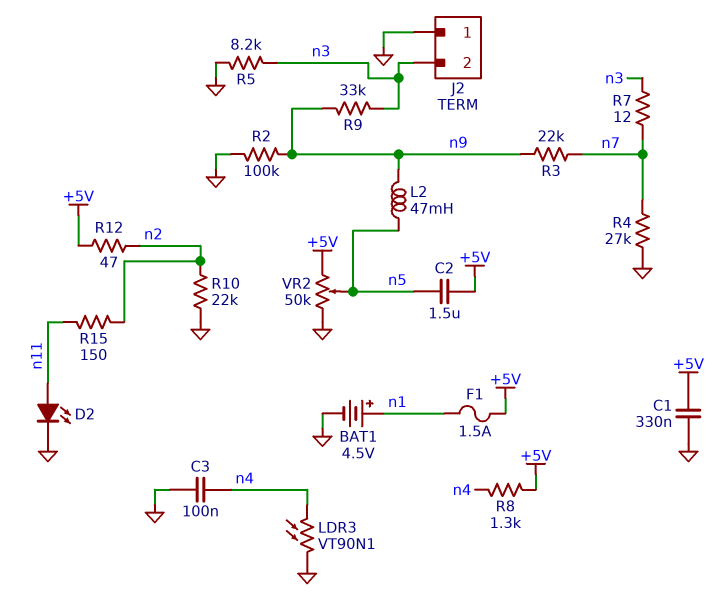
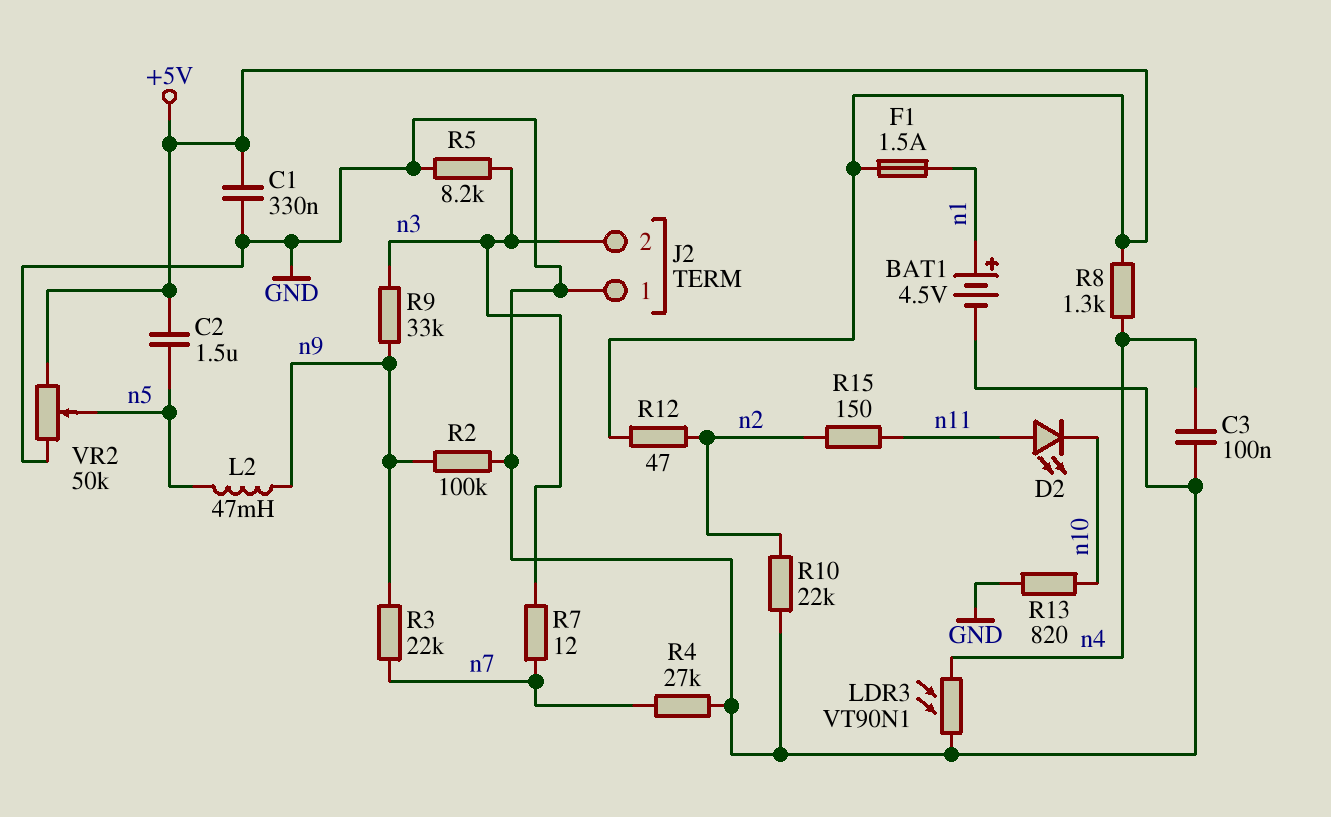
D2: LED (A n11, K GND) -> LED (A n11, K n10)
R13: none -> 820 (GND, n10)

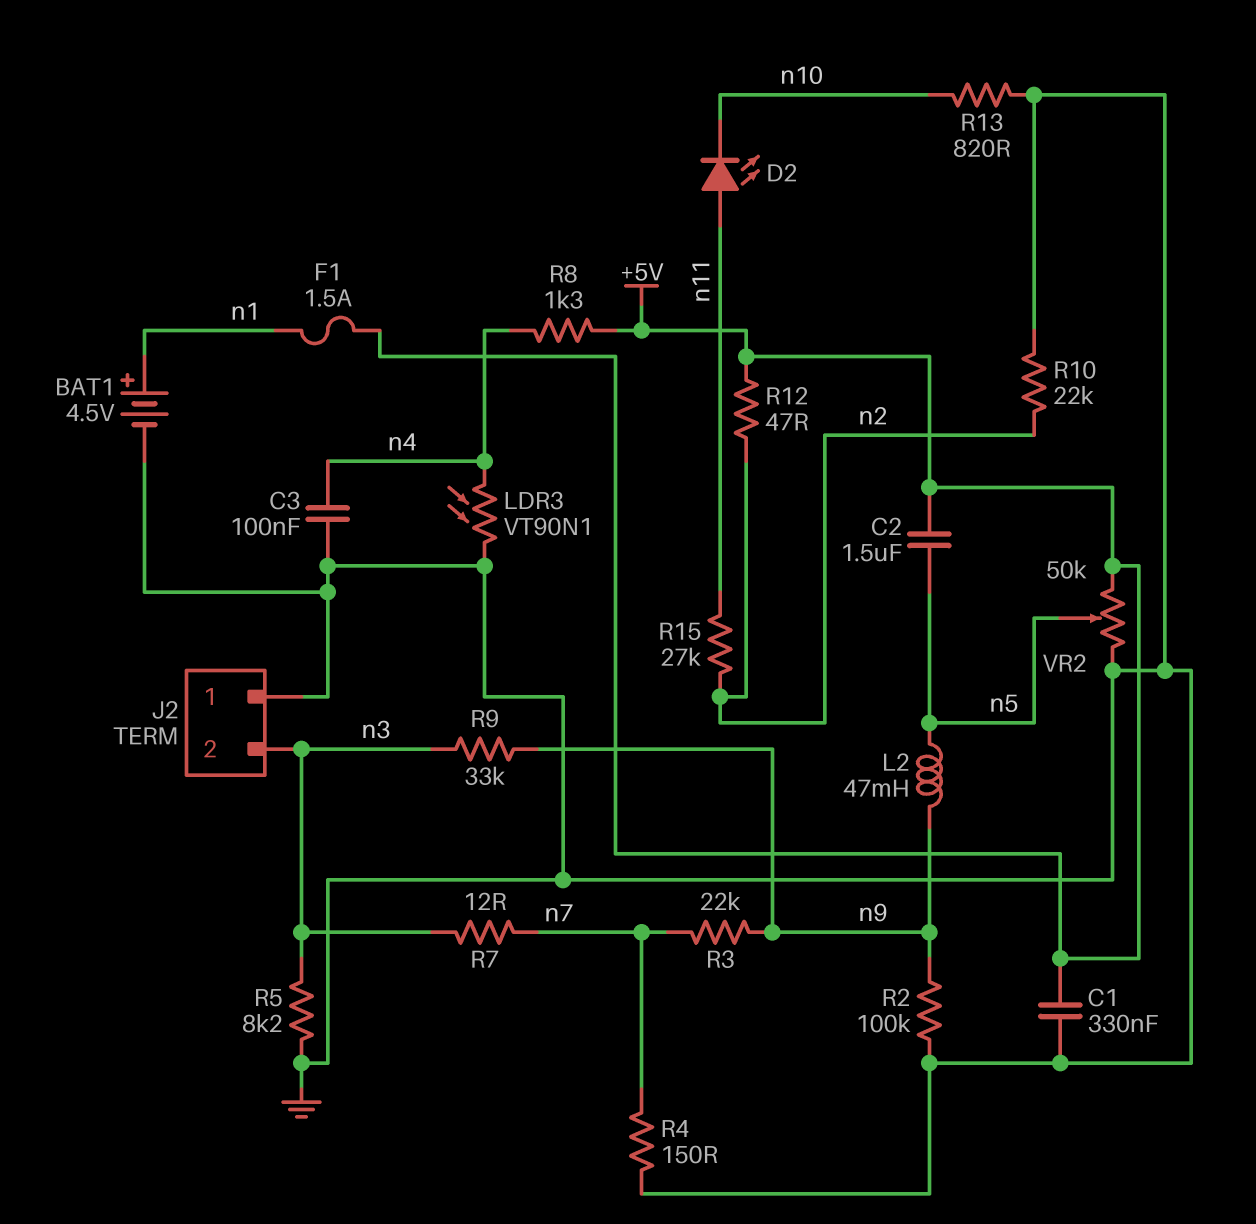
R4: 27k (GND, n7) -> 150 (GND, n7)
R15: 150 (n2, n11) -> 27k (n2, n11)

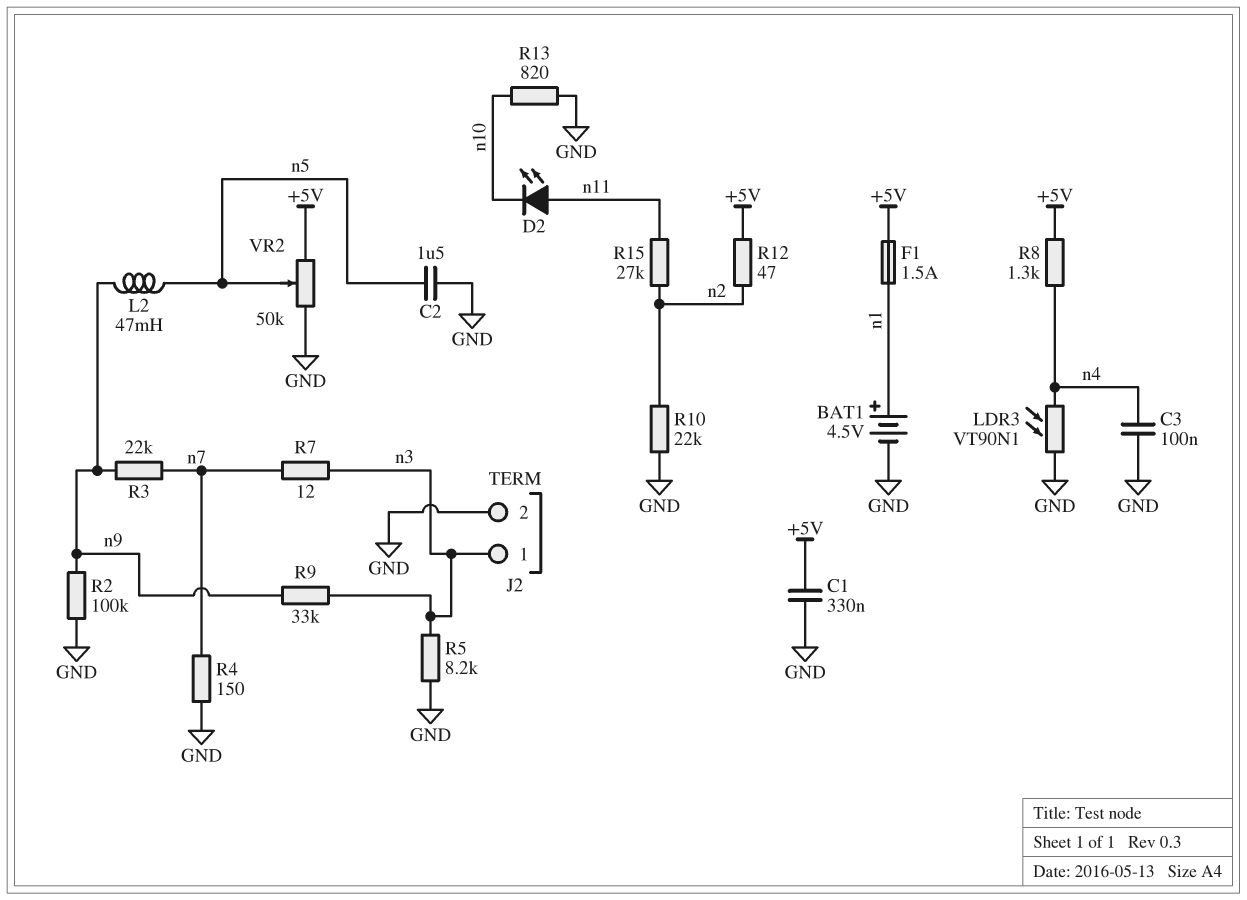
C2: 1.5uF (+5V, n5) -> 1.5uF (GND, n5)
J2 pin 1: GND -> n3
J2 pin 2: n3 -> GND

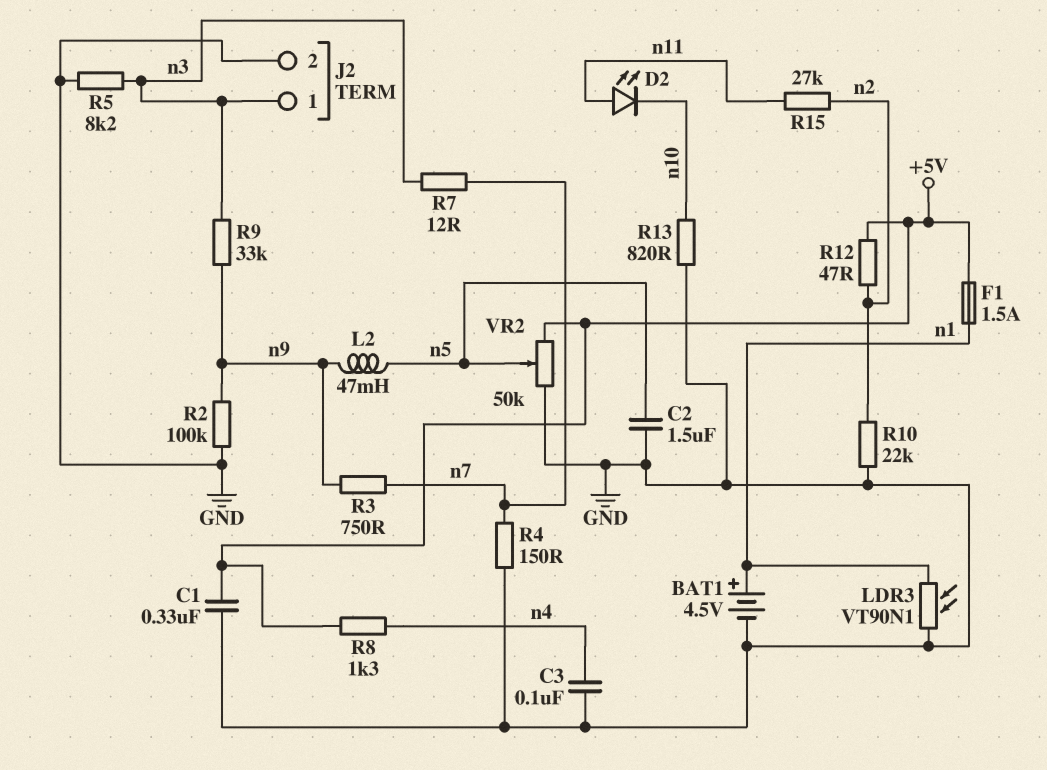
LDR3: VT90N1 (GND, n4) -> VT90N1 (GND, n1)
R3: 22k (n7, n9) -> 750 (n7, n9)

